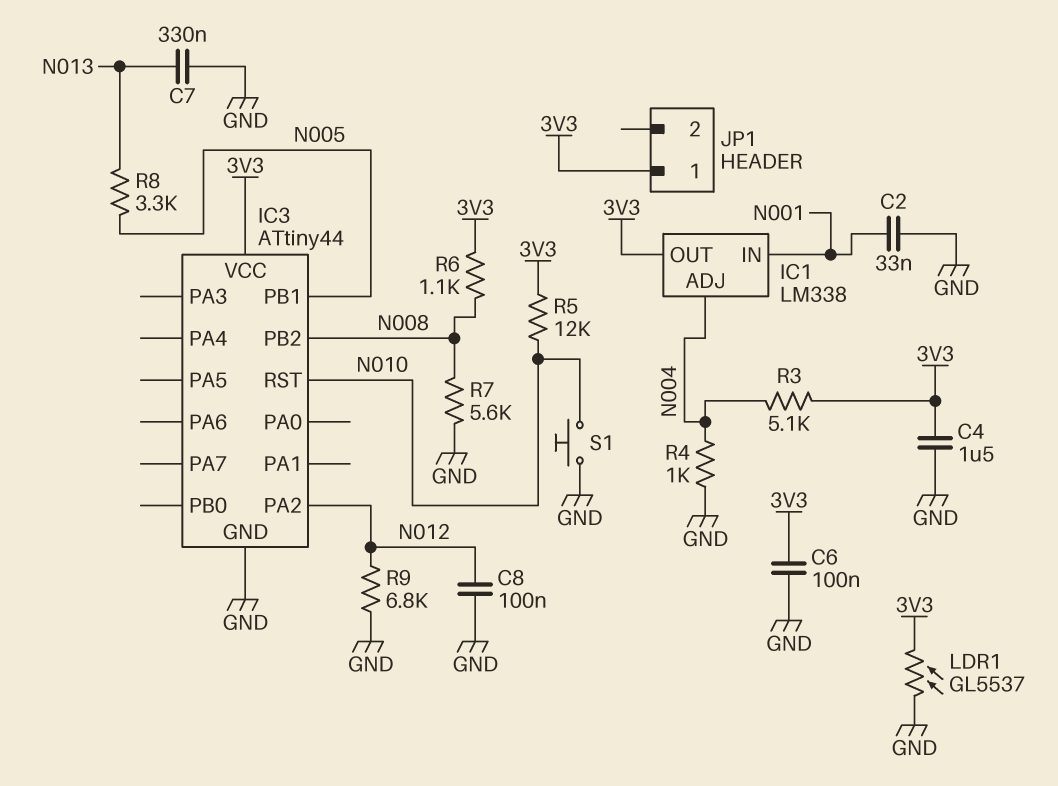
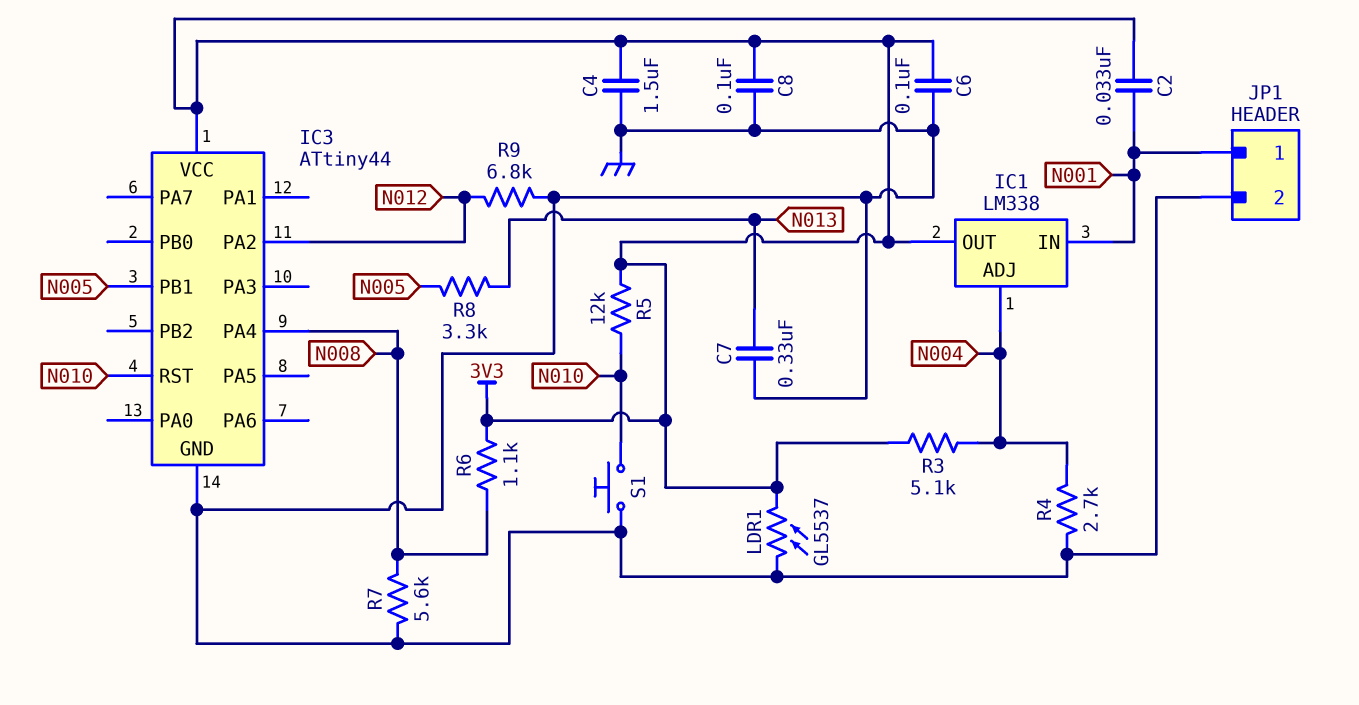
C2: 33nF (GND, N001) -> 33nF (3V3, N001)
C8: 100nF (GND, N012) -> 100nF (3V3, GND)
IC3 pin PA4: none -> N008
IC3 pin PB2: N008 -> none
JP1 pin 1: 3V3 -> N001
JP1 pin 2: none -> GND
R4: 1k (GND, N004) -> 2.7k (GND, N004)

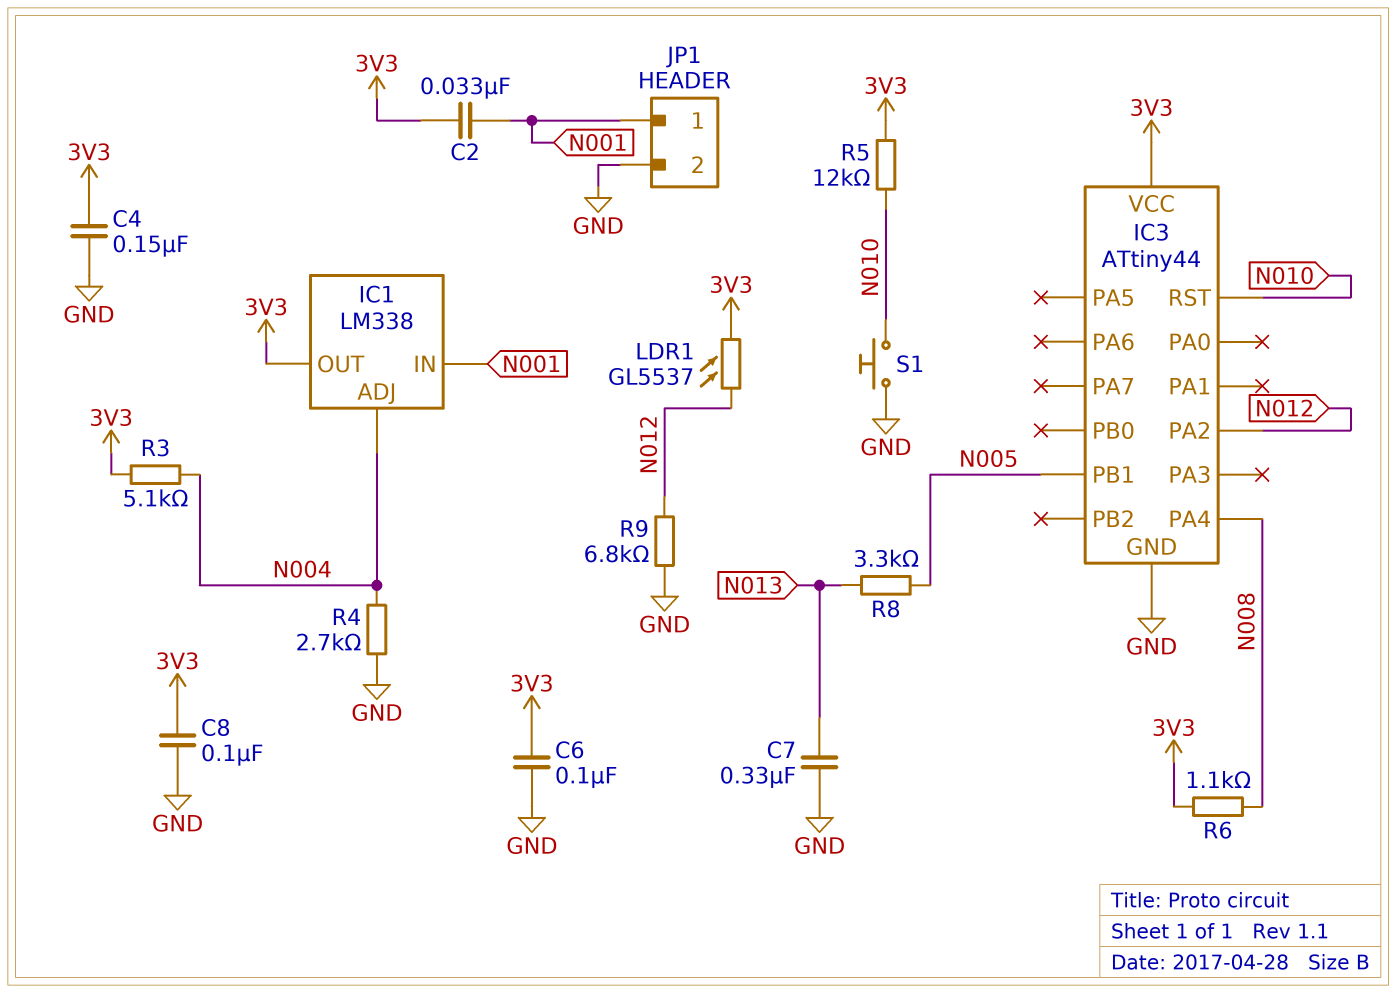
C4: 1.5uF (3V3, GND) -> 150nF (3V3, GND)
LDR1: GL5537 (3V3, GND) -> GL5537 (3V3, N012)
R7: 5.6k (GND, N008) -> none

